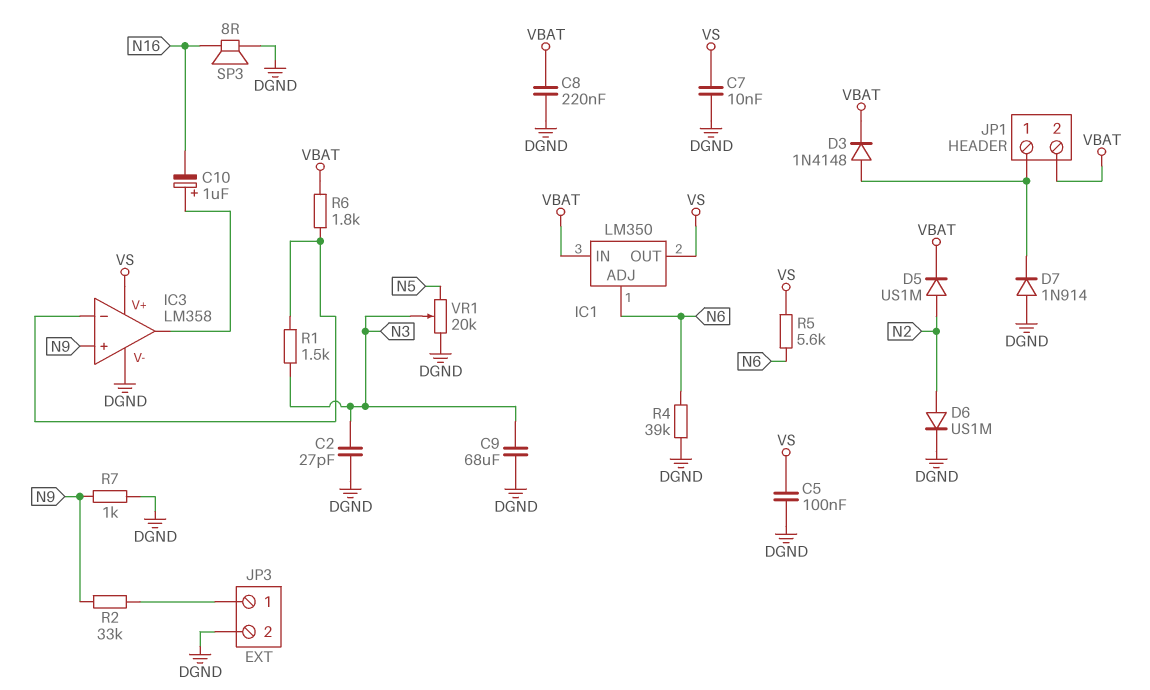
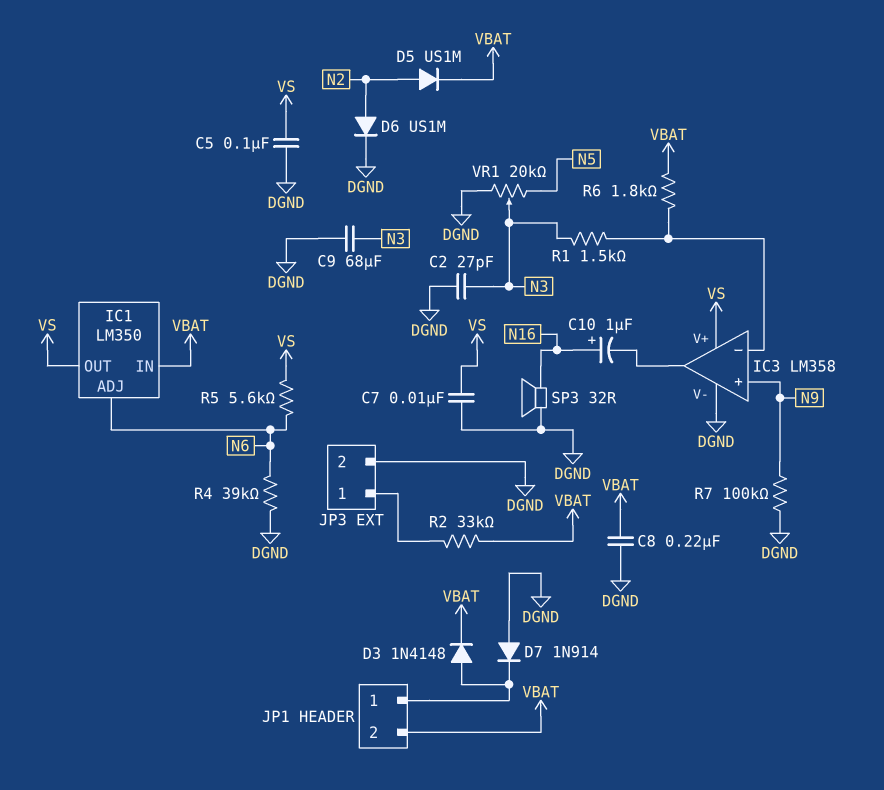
C10: 1uF (plus IC3/out, minus N16) -> 1uF (plus N16, minus IC3/out)
R2: 33k (JP3/1, N9) -> 33k (JP3/1, VBAT)
R7: 1k (DGND, N9) -> 100k (DGND, N9)
SP3: speaker 8R (DGND, N16) -> speaker 32R (DGND, N16)

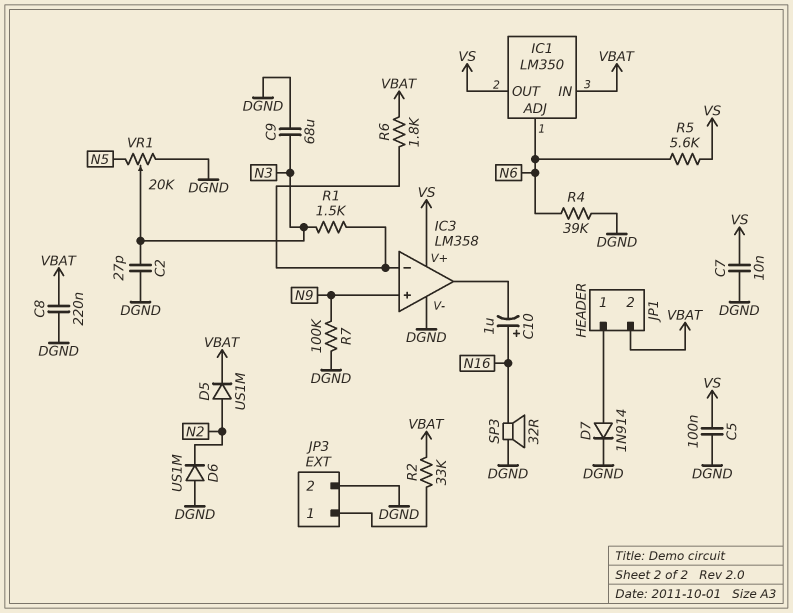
D3: diode 1N4148 (A JP1/1, K VBAT) -> none
D6: diode US1M (A N2, K DGND) -> diode US1M (A DGND, K N2)
D7: diode 1N914 (A DGND, K JP1/1) -> diode 1N914 (A JP1/1, K DGND)

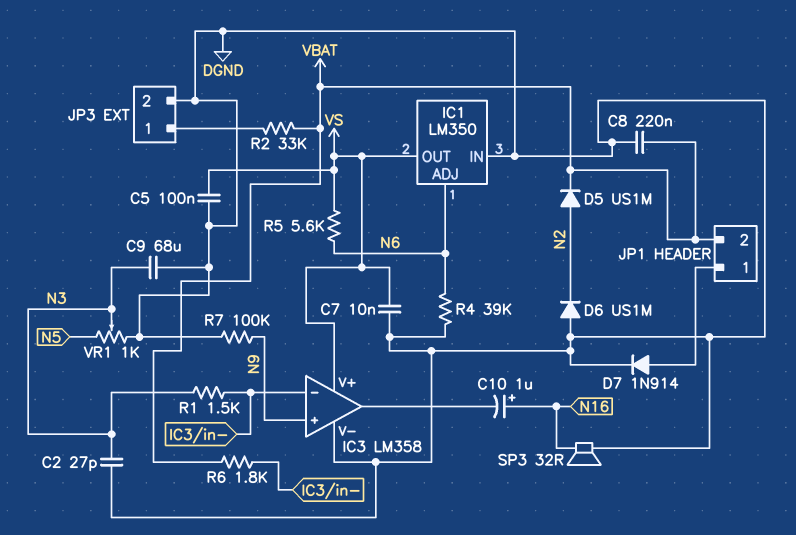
IC1 pin IN: VBAT -> DGND
VR1: 20k (DGND, N5, wiper N3) -> 1k (DGND, N5, wiper N3)

